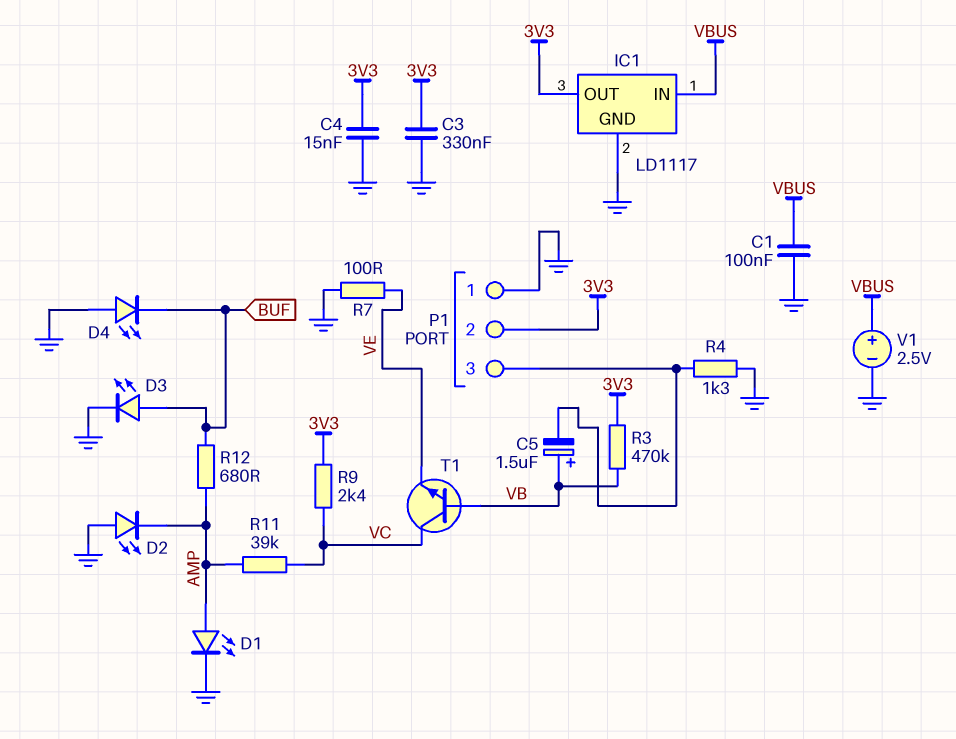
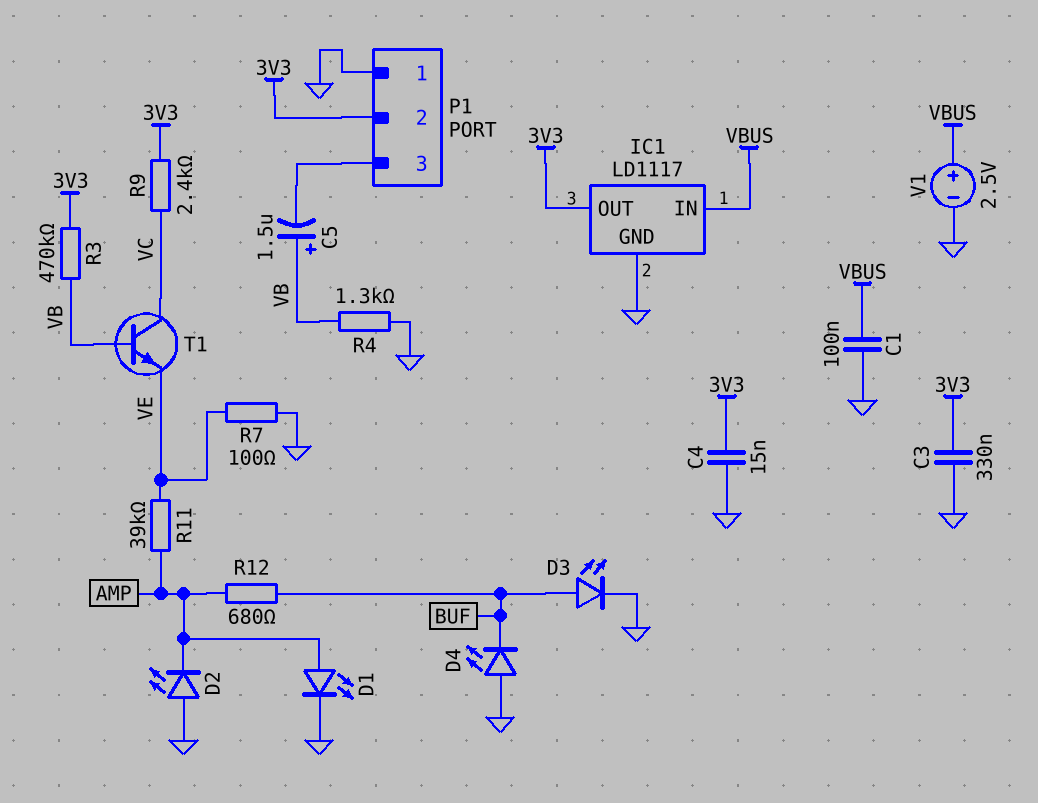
R4: 1.3k (GND, P1/3) -> 1.3k (GND, VB)
R11: 39k (AMP, VC) -> 39k (AMP, VE)

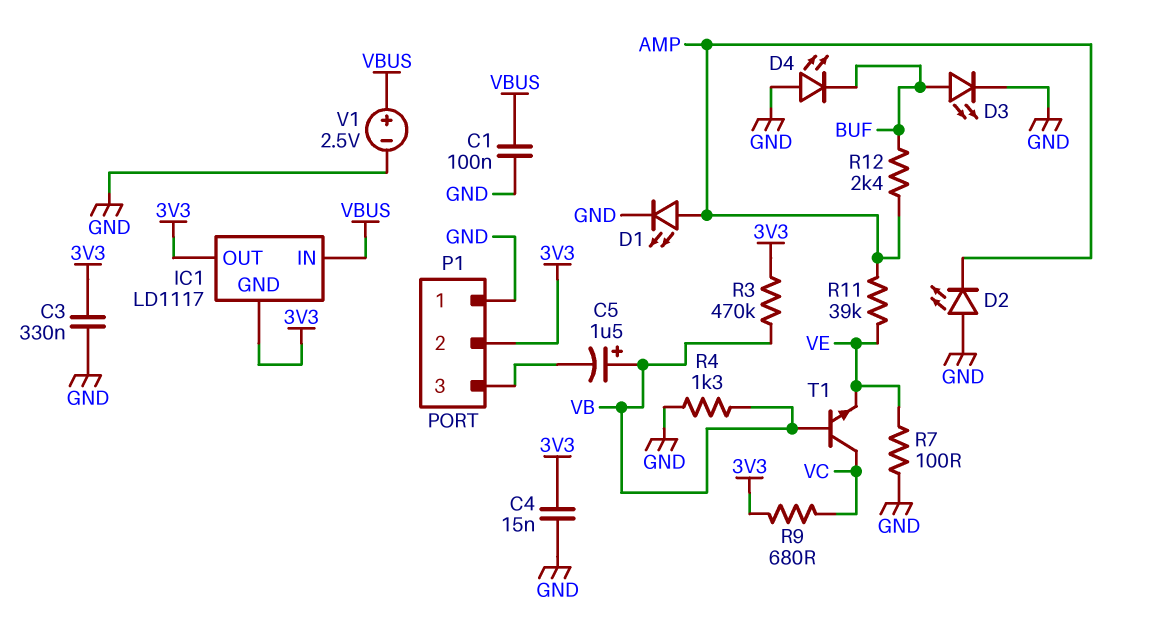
IC1 pin GND: GND -> 3V3
R9: 2.4k (3V3, VC) -> 680 (3V3, VC)
R12: 680 (AMP, BUF) -> 2.4k (AMP, BUF)

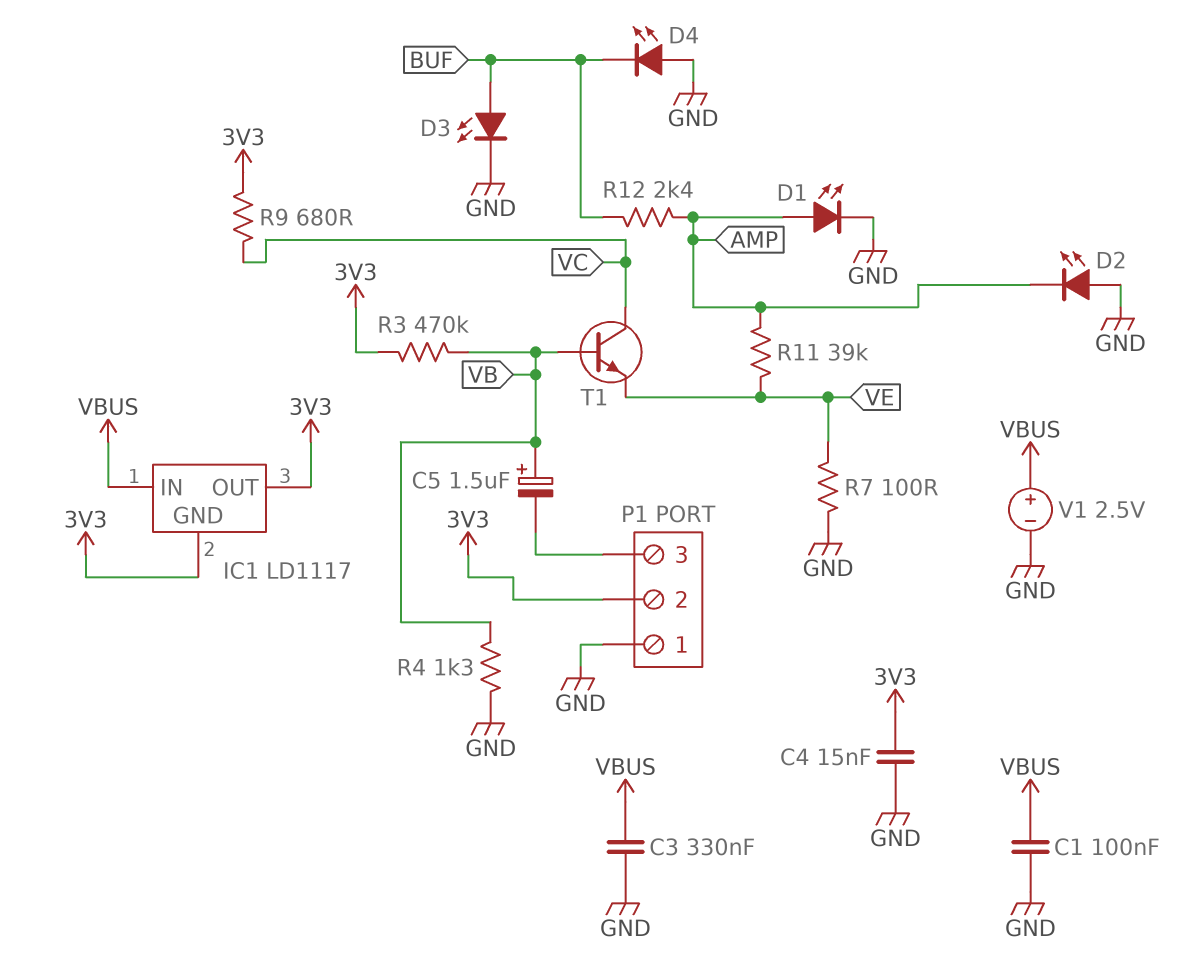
C3: 330nF (3V3, GND) -> 330nF (GND, VBUS)

